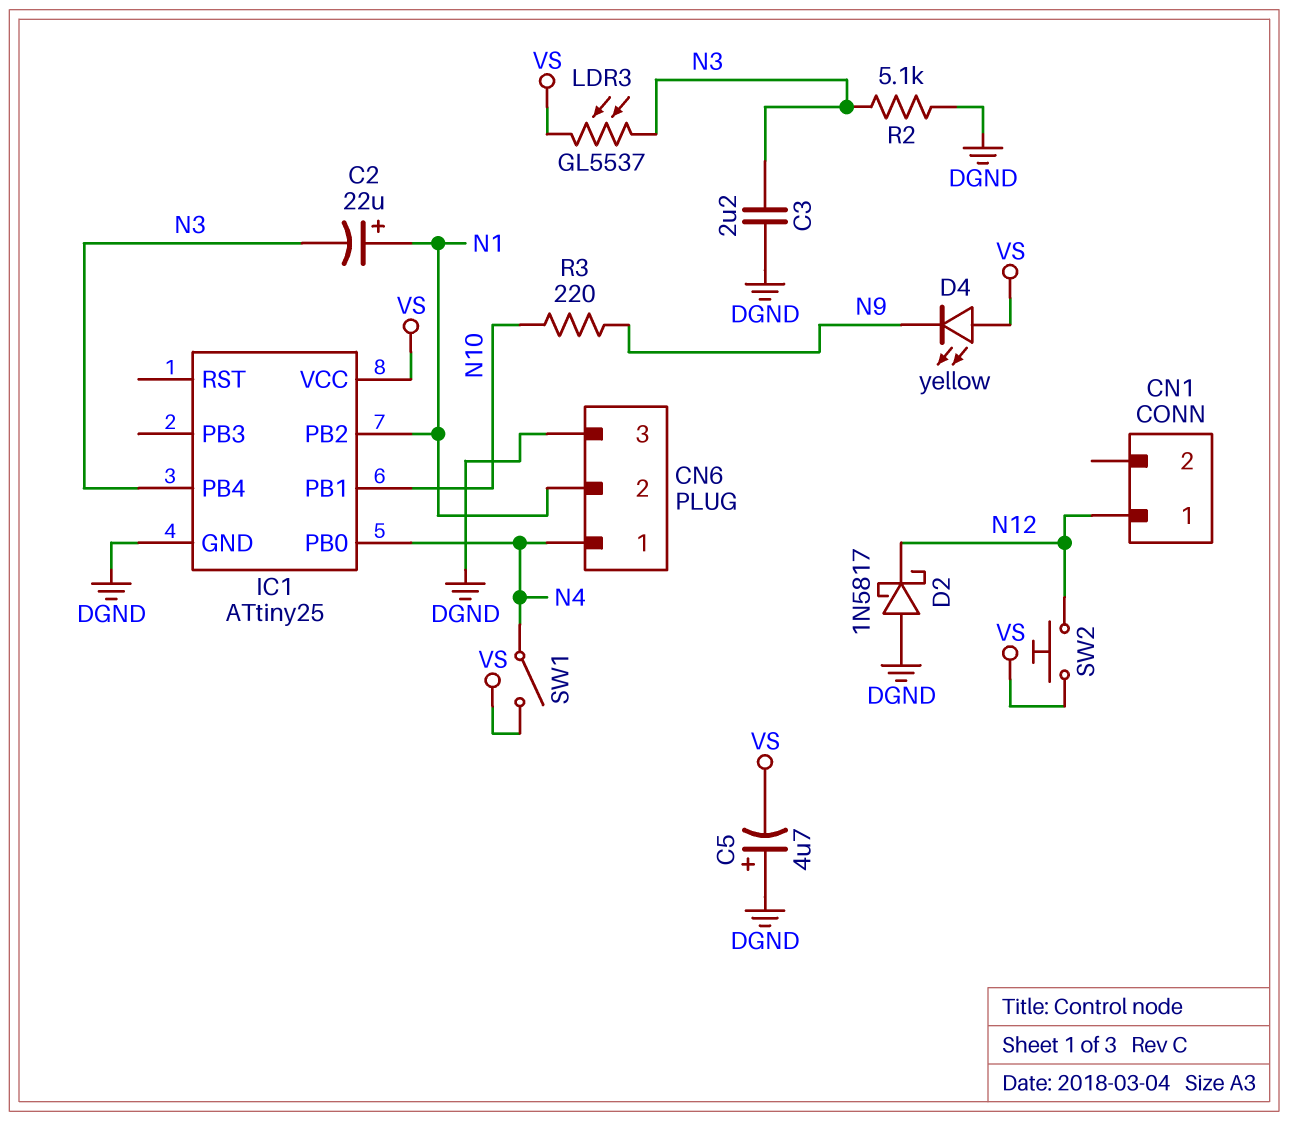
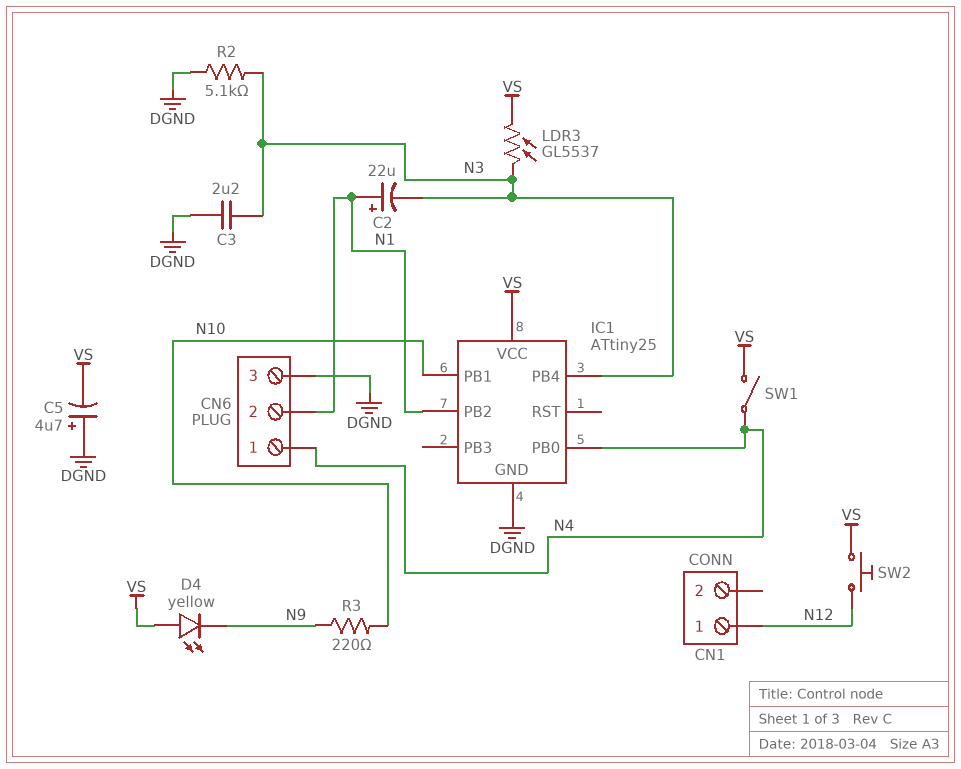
D2: schottky 1N5817 (A DGND, K N12) -> none

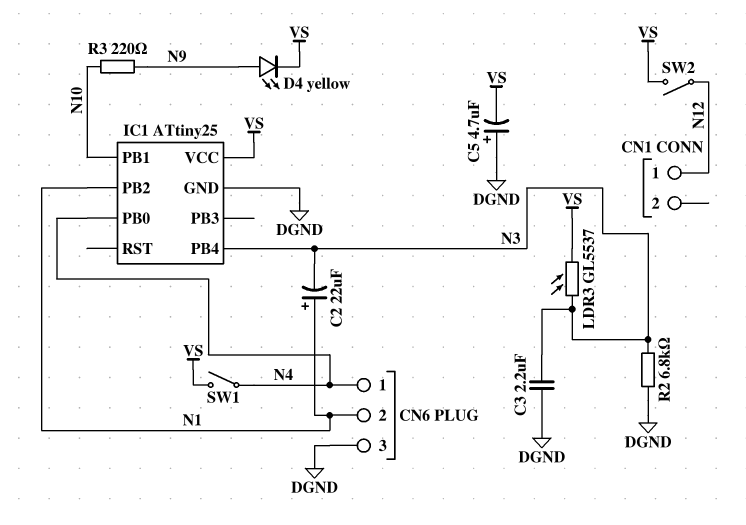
D4: LED yellow (A VS, K N9) -> LED yellow (A N9, K VS)
R2: 5.1k (DGND, N3) -> 6.8k (DGND, N3)
SW2: button (N12, VS) -> switch (N12, VS)

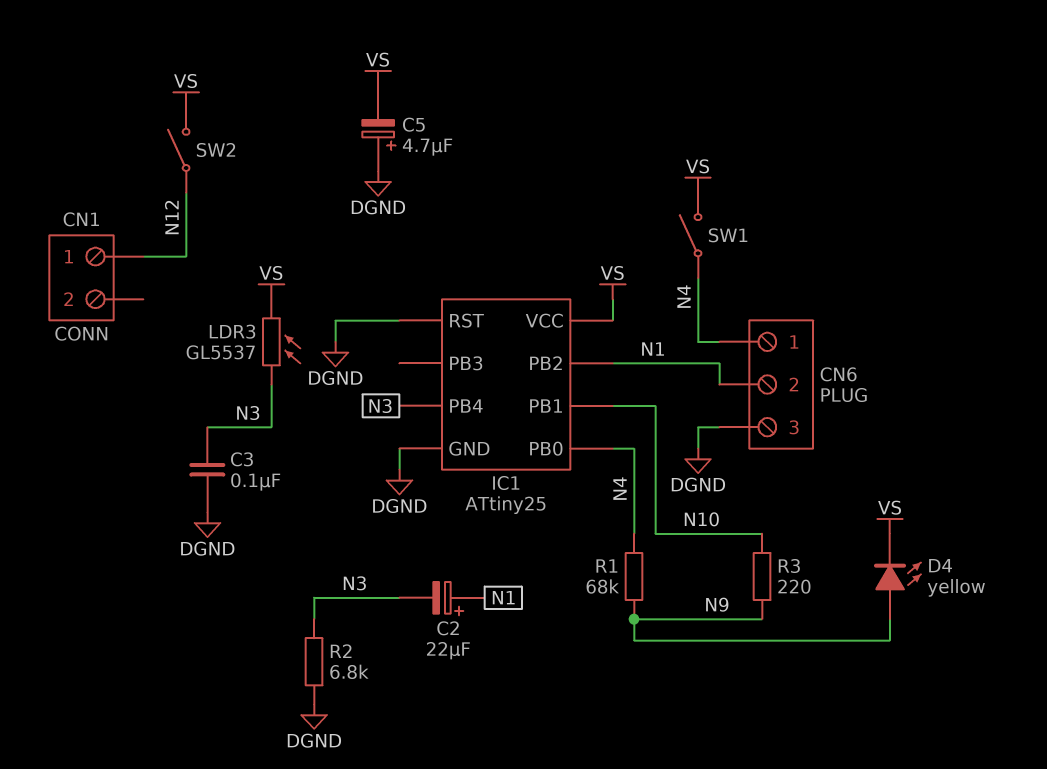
C3: 2.2uF (DGND, N3) -> 100nF (DGND, N3)
IC1 pin RST: none -> DGND
R1: none -> 68k (N4, N9)

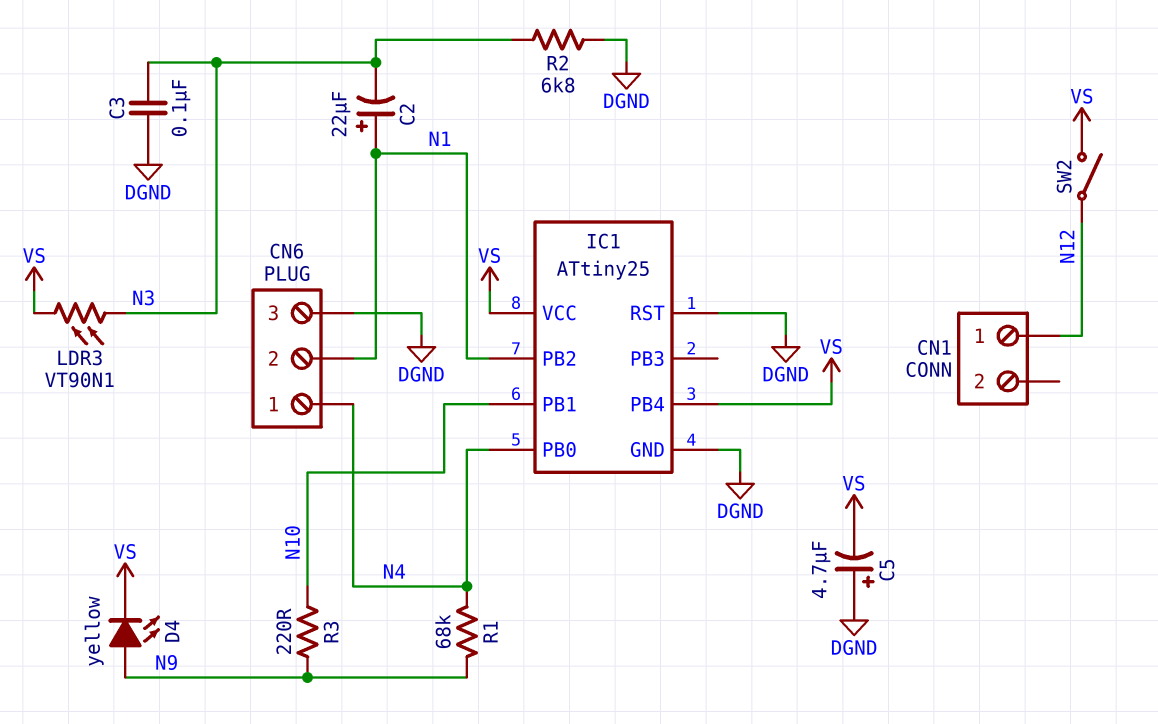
IC1 pin PB4: N3 -> VS
LDR3: GL5537 (N3, VS) -> VT90N1 (N3, VS)
SW1: switch (N4, VS) -> none

